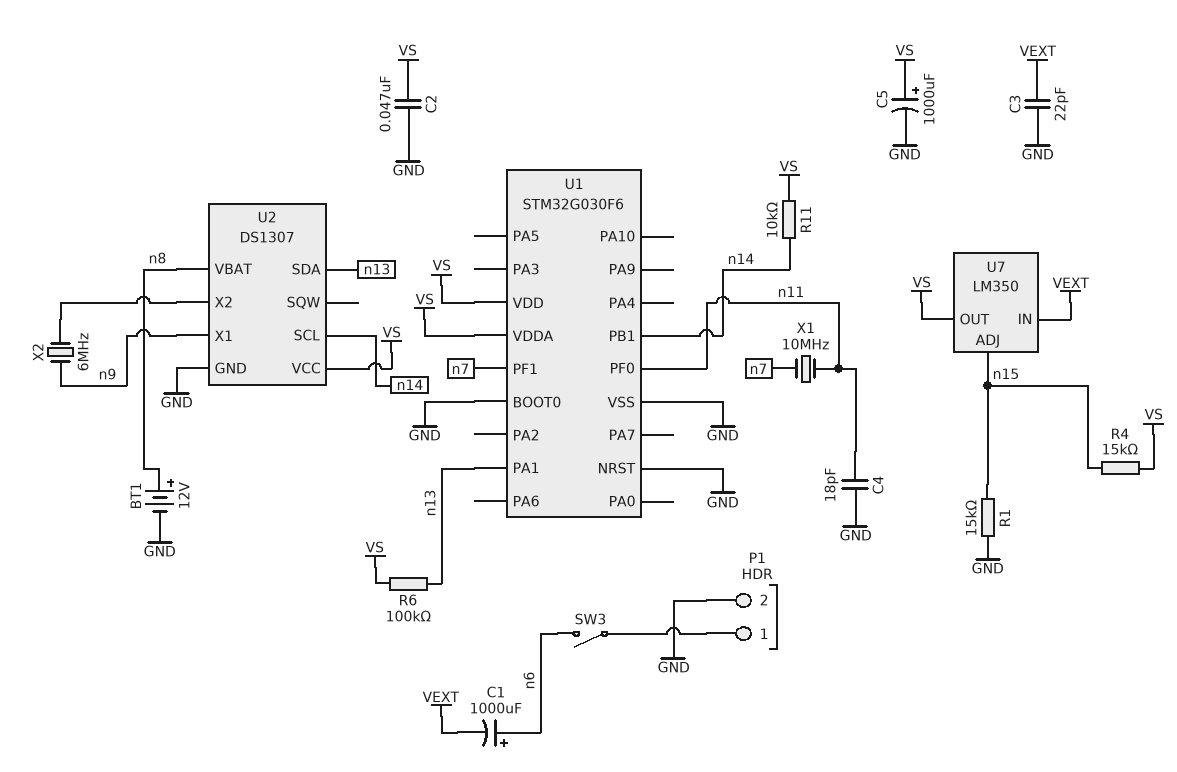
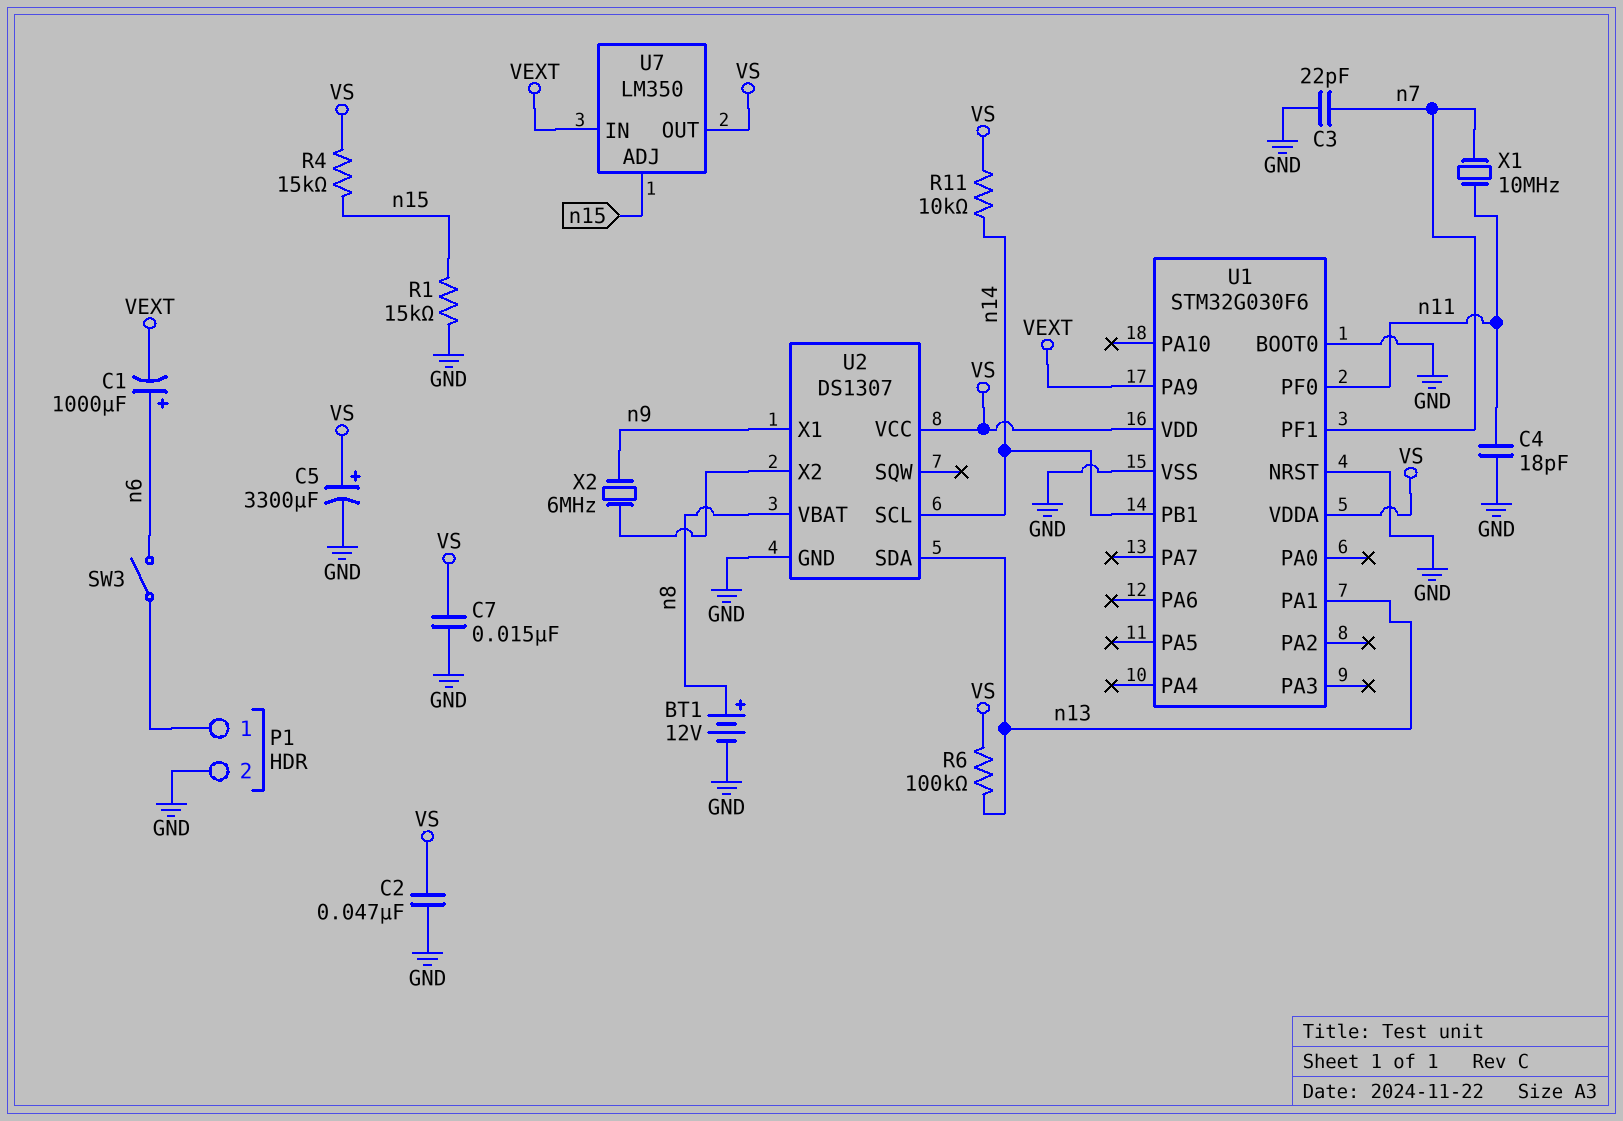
C3: 22pF (GND, VEXT) -> 22pF (GND, n7)
C5: 1000uF (plus VS, minus GND) -> 3300uF (plus VS, minus GND)
C7: none -> 15nF (GND, VS)
U1 pin PA9: none -> VEXT

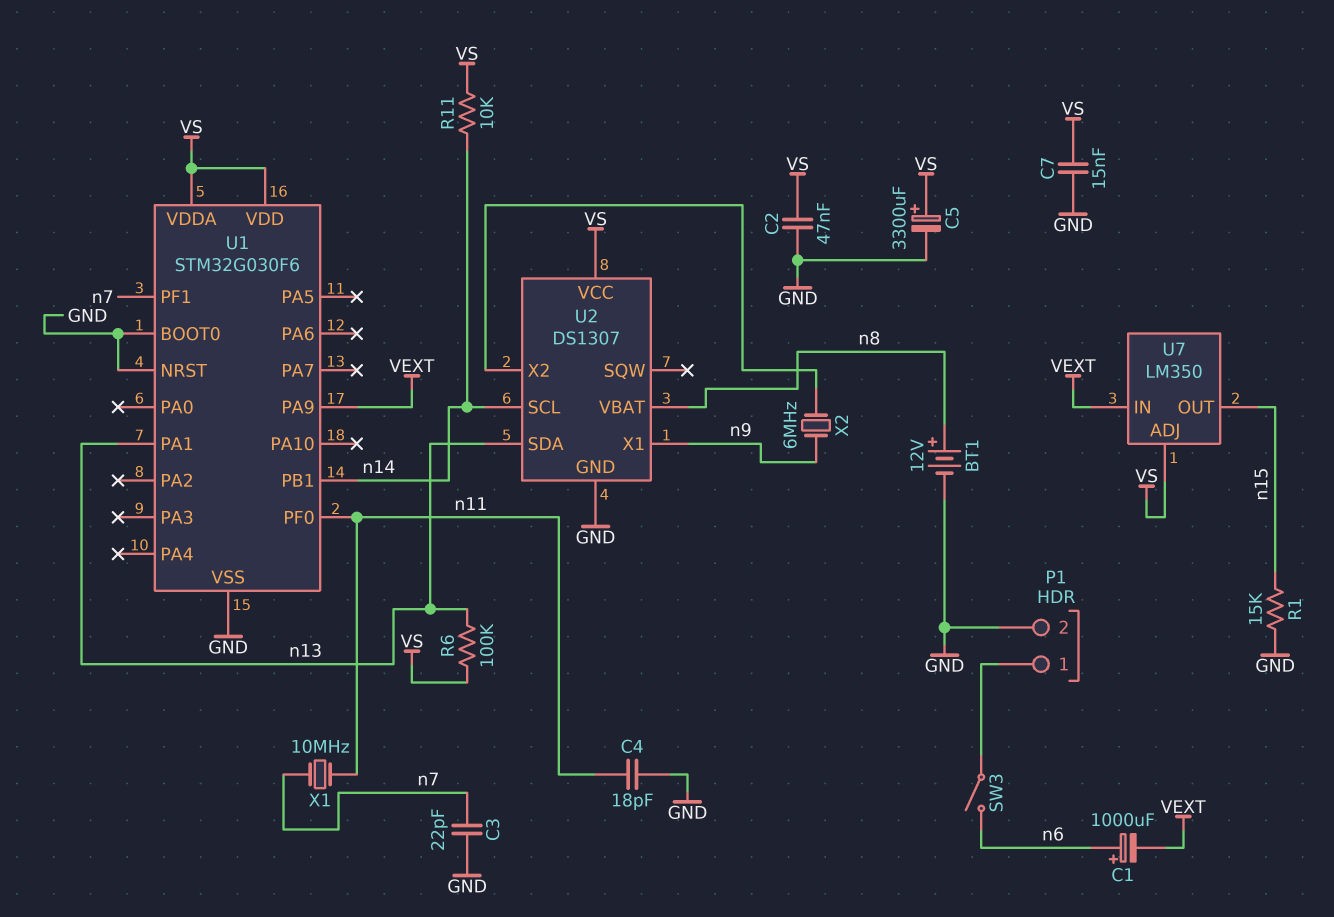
R4: 15k (VS, n15) -> none
U7 pin ADJ: n15 -> VS
U7 pin OUT: VS -> n15

